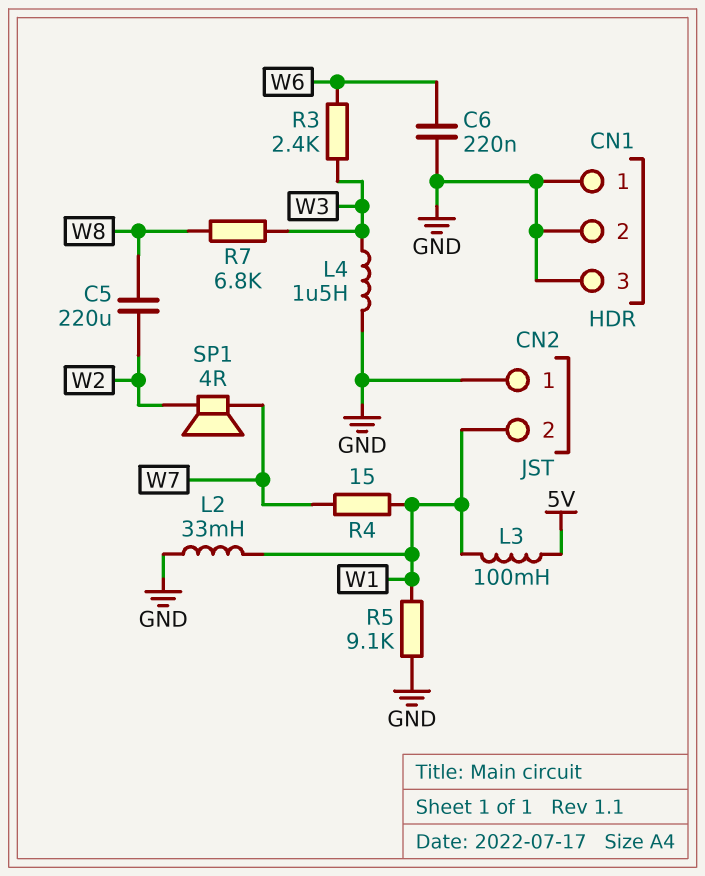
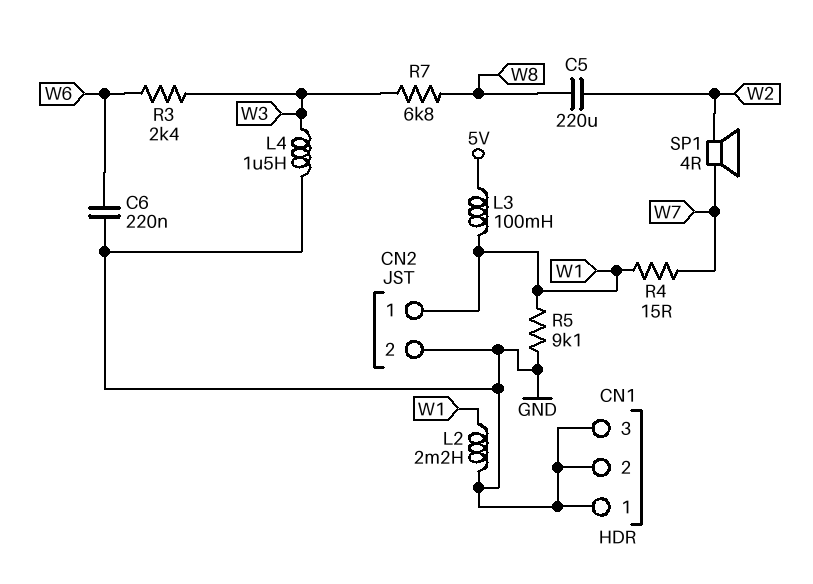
CN2 pin 1: GND -> W1
CN2 pin 2: W1 -> GND
L2: 33mH (GND, W1) -> 2.2mH (GND, W1)

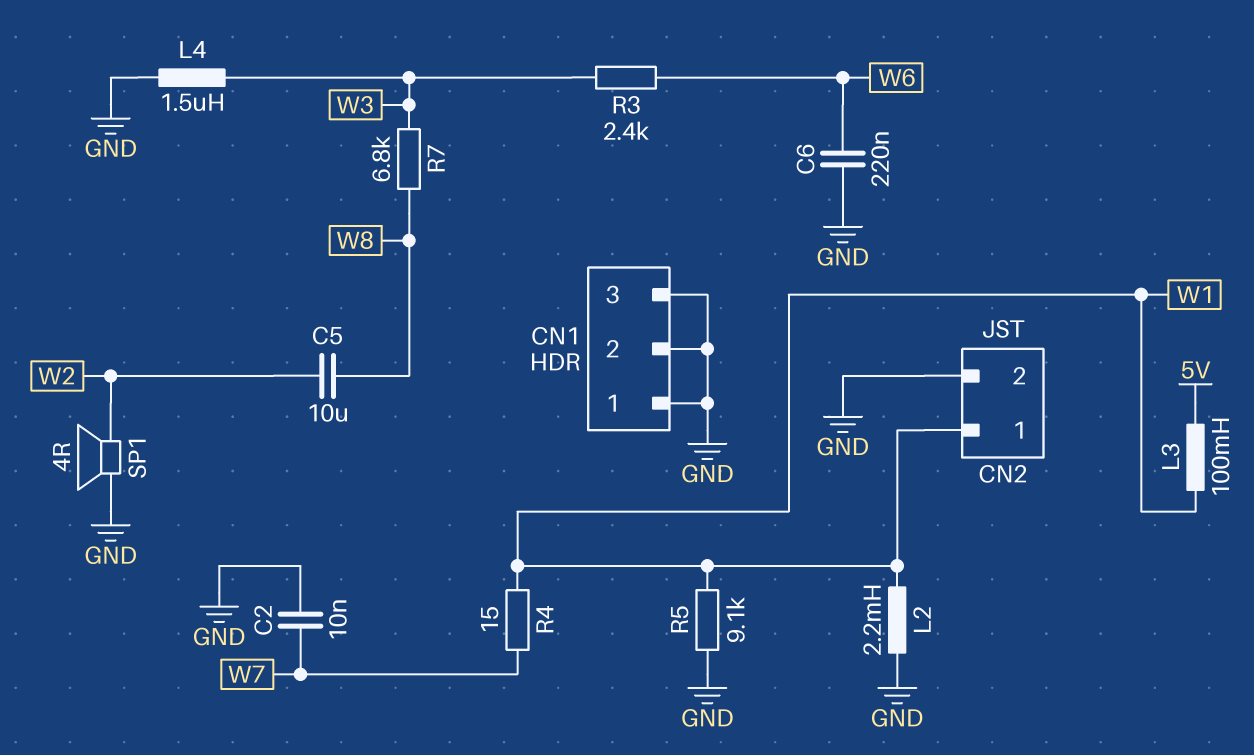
C2: none -> 10nF (GND, W7)
C5: 220uF (W2, W8) -> 10uF (W2, W8)
SP1: speaker 4R (W2, W7) -> speaker 4R (GND, W2)

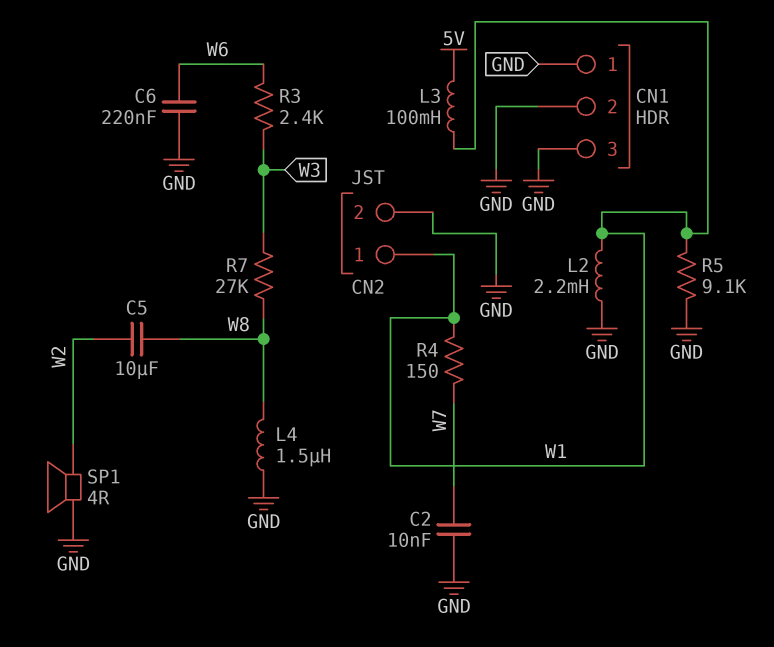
L4: 1.5uH (GND, W3) -> 1.5uH (GND, W8)
R4: 15 (W1, W7) -> 150 (W1, W7)
R7: 6.8k (W3, W8) -> 27k (W3, W8)

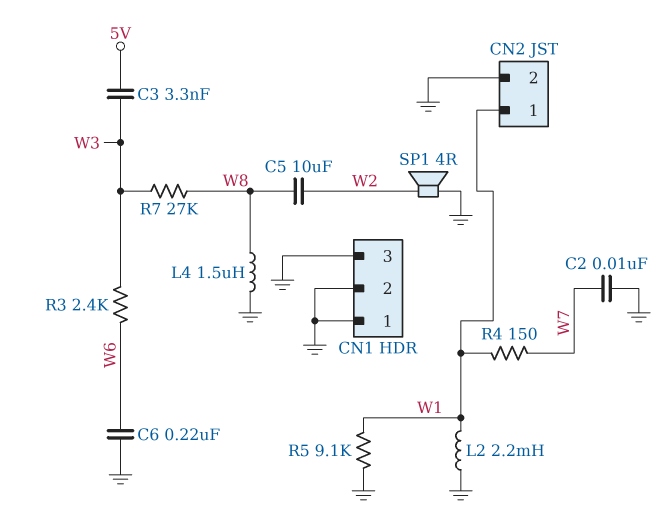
C3: none -> 3.3nF (5V, W3)
L3: 100mH (5V, W1) -> none

